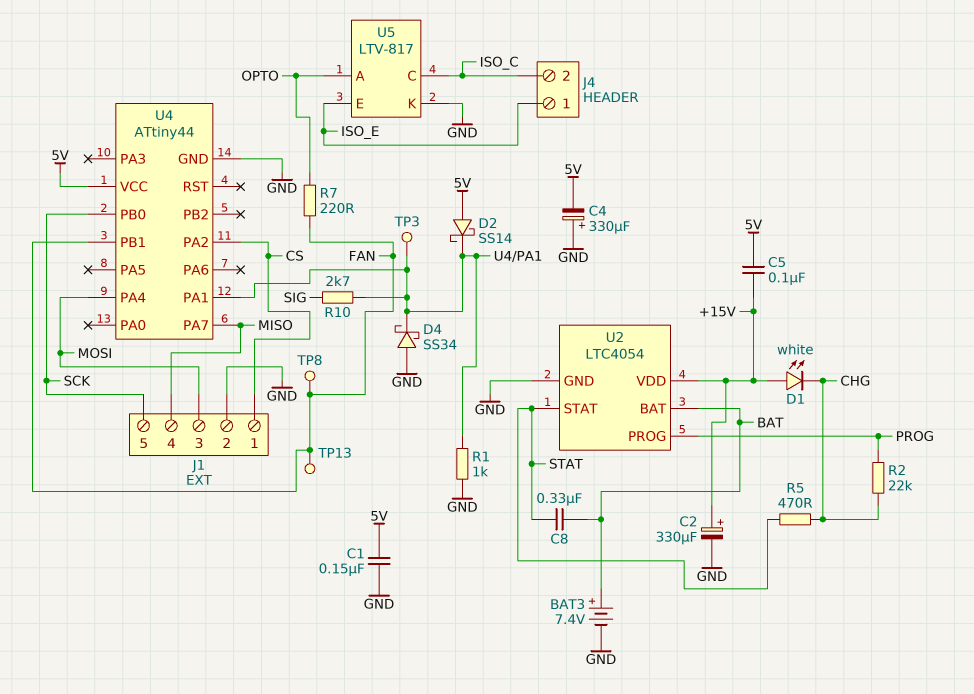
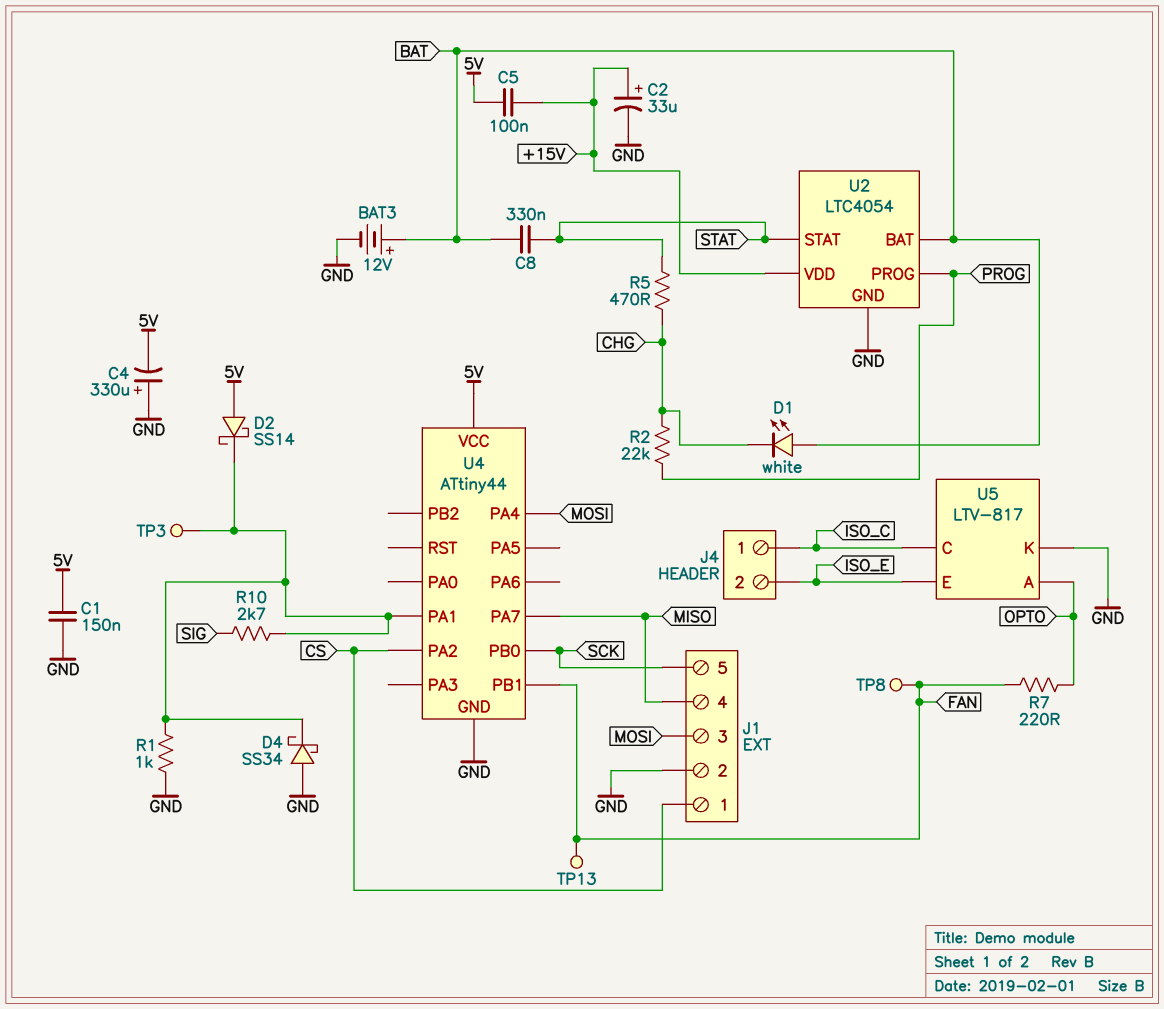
BAT3: 7.4V (plus BAT, minus GND) -> 12V (plus BAT, minus GND)
C2: 330uF (plus +15V, minus GND) -> 33uF (plus +15V, minus GND)
D1: LED white (A +15V, K CHG) -> LED white (A BAT, K CHG)
J4 pin 1: ISO_E -> ISO_C
J4 pin 2: ISO_C -> ISO_E

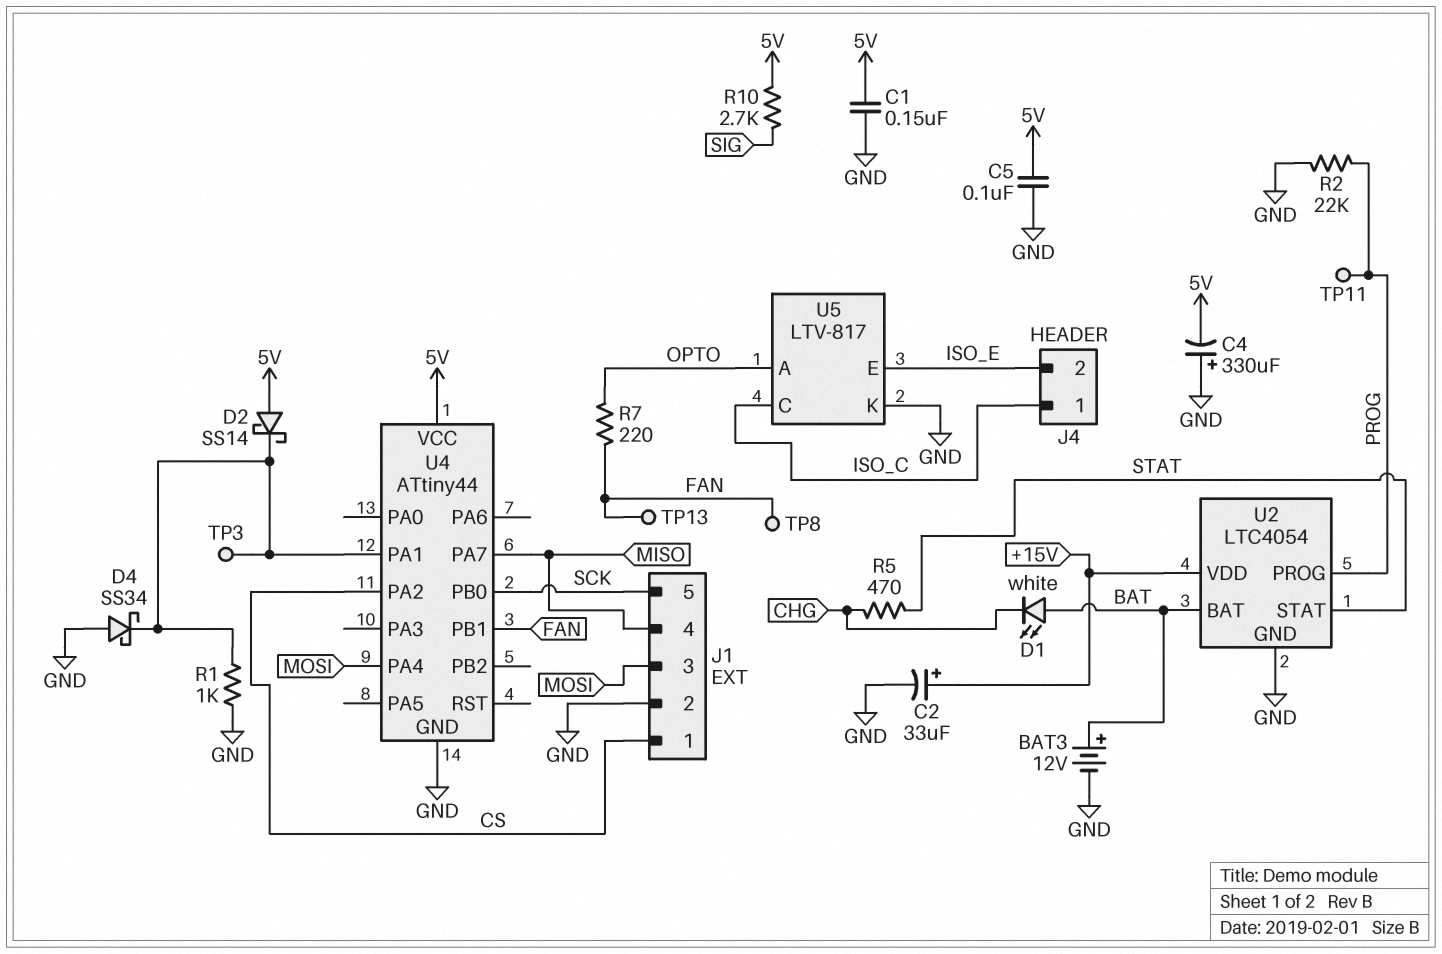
C5: 100nF (+15V, 5V) -> 100nF (5V, GND)
C8: 330nF (BAT, STAT) -> none
R2: 22k (CHG, PROG) -> 22k (GND, PROG)
R10: 2.7k (SIG, U4/PA1) -> 2.7k (5V, SIG)
TP11: none -> test point (PROG)

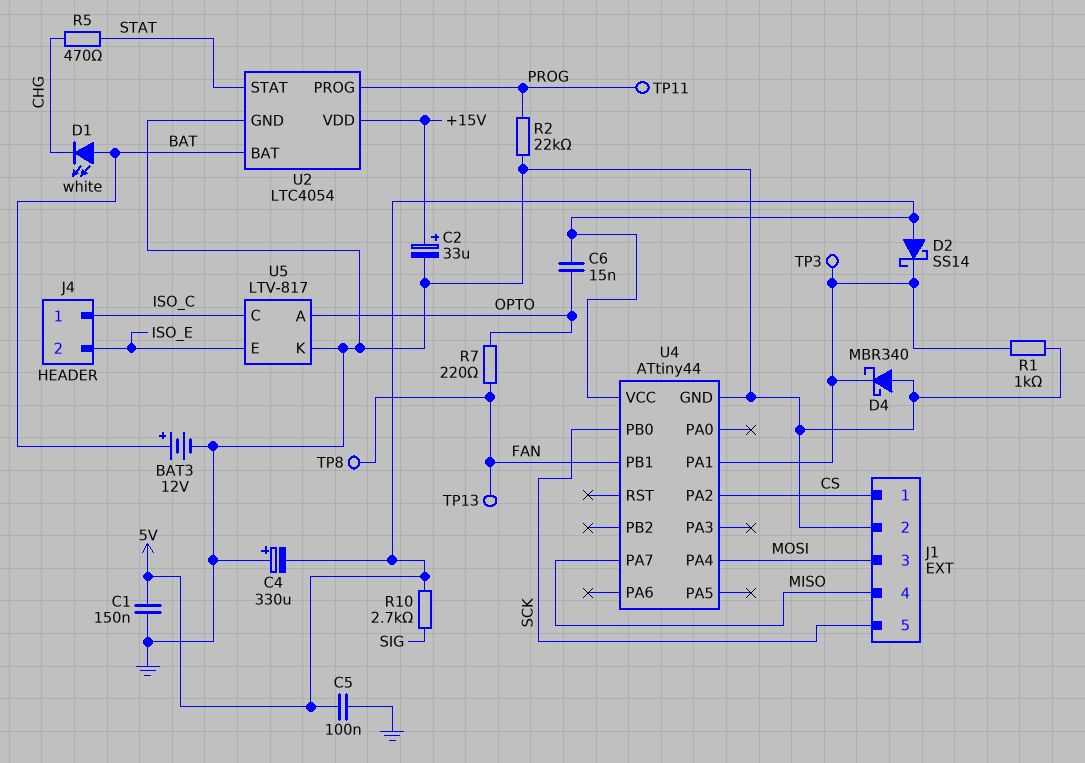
C6: none -> 15nF (5V, OPTO)
D4: schottky SS34 (A GND, K U4/PA1) -> schottky MBR340 (A GND, K U4/PA1)

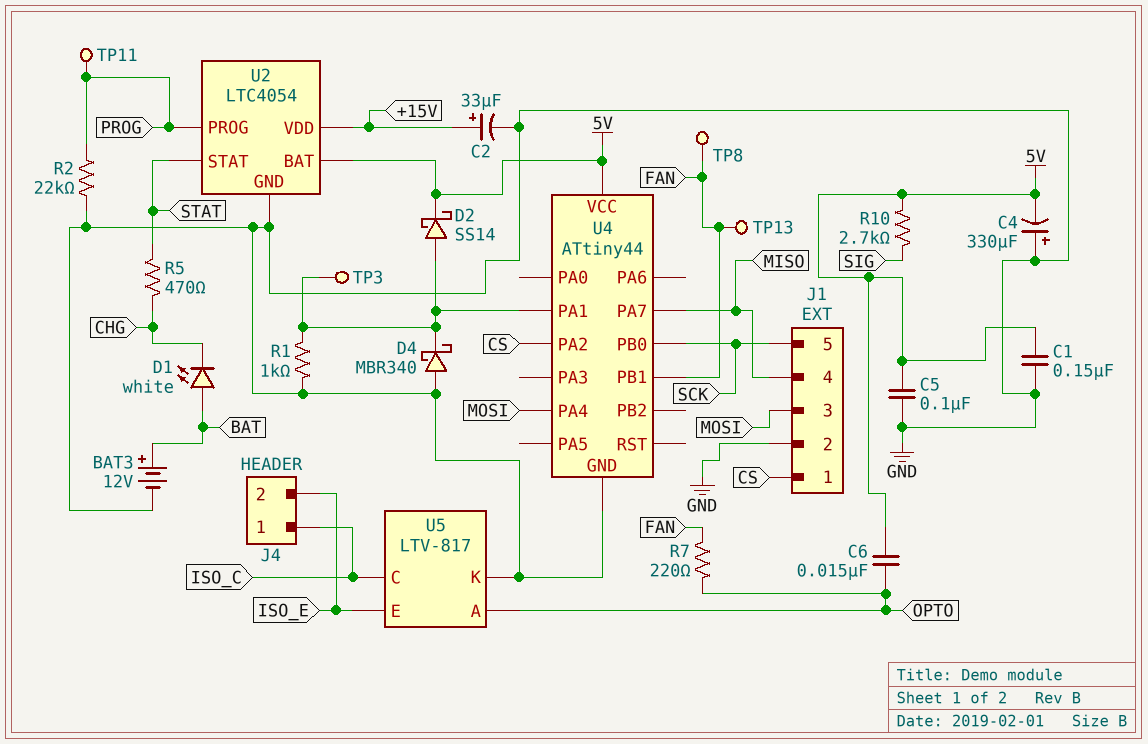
D2: schottky SS14 (A 5V, K U4/PA1) -> schottky SS14 (A U4/PA1, K 5V)
U2 pin BAT: BAT -> 5V

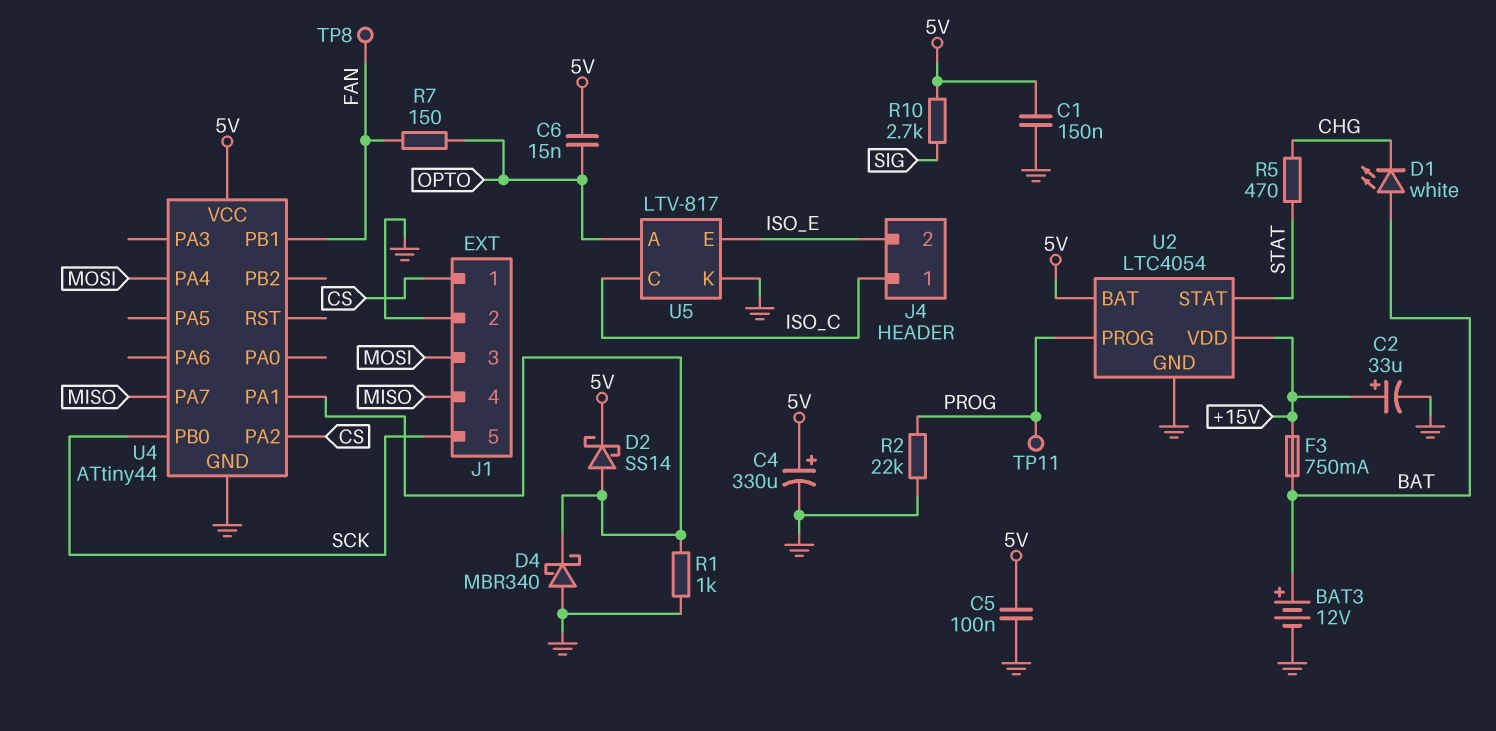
C4: 330uF (plus GND, minus 5V) -> 330uF (plus 5V, minus GND)
F3: none -> 750mA (+15V, BAT)
R7: 220 (FAN, OPTO) -> 150 (FAN, OPTO)
TP3: test point (U4/PA1) -> none
TP13: test point (FAN) -> none

